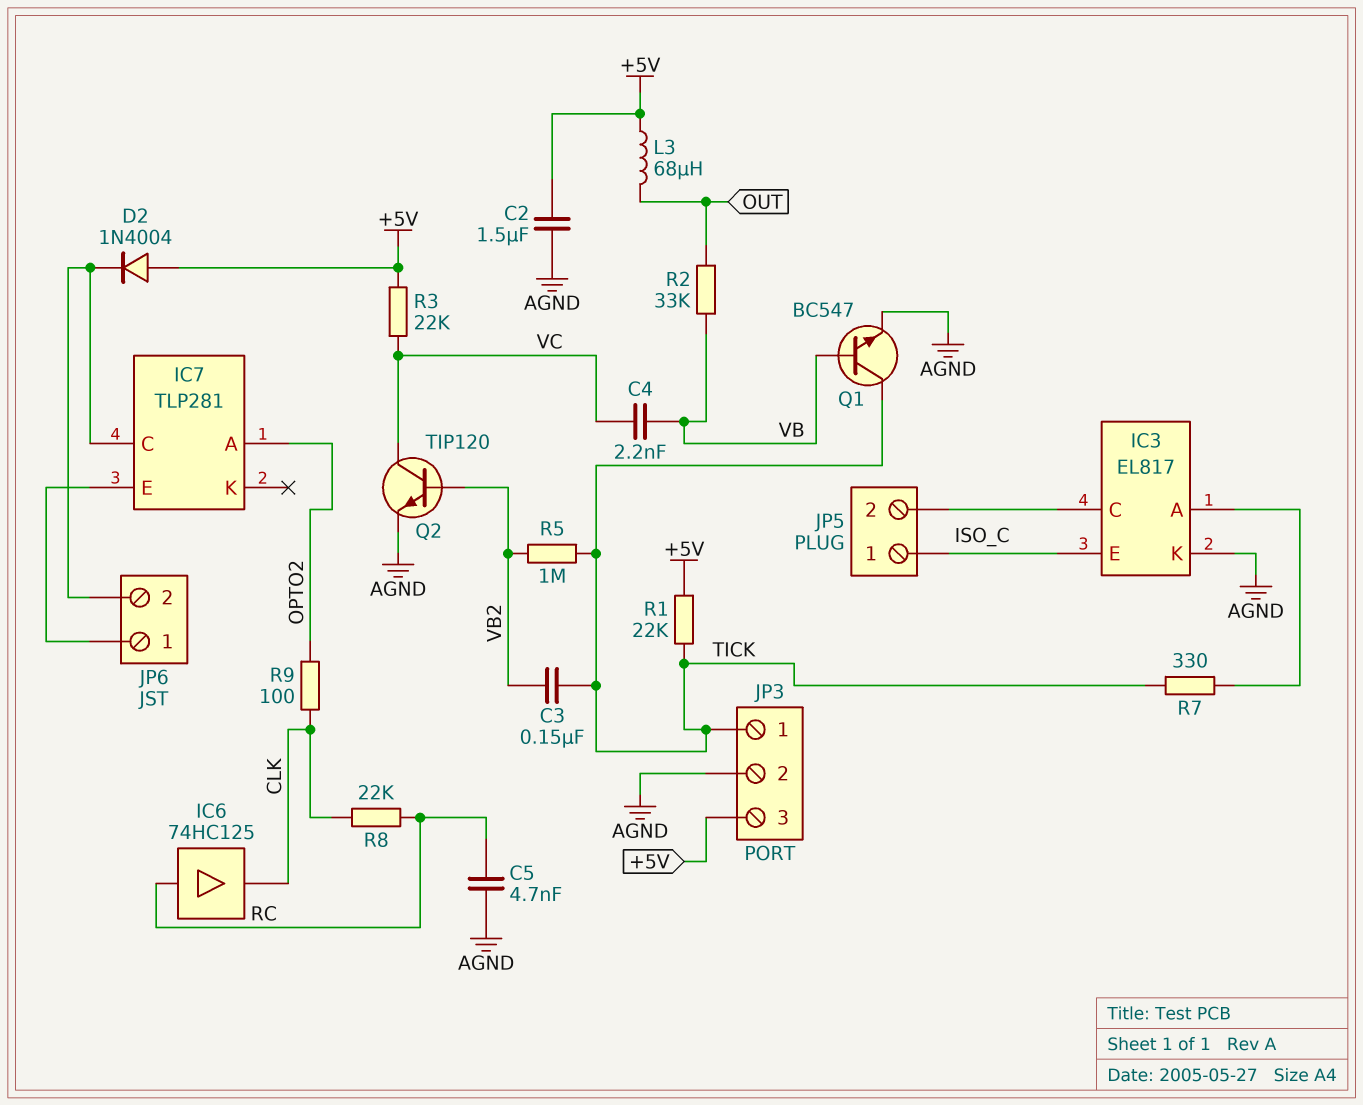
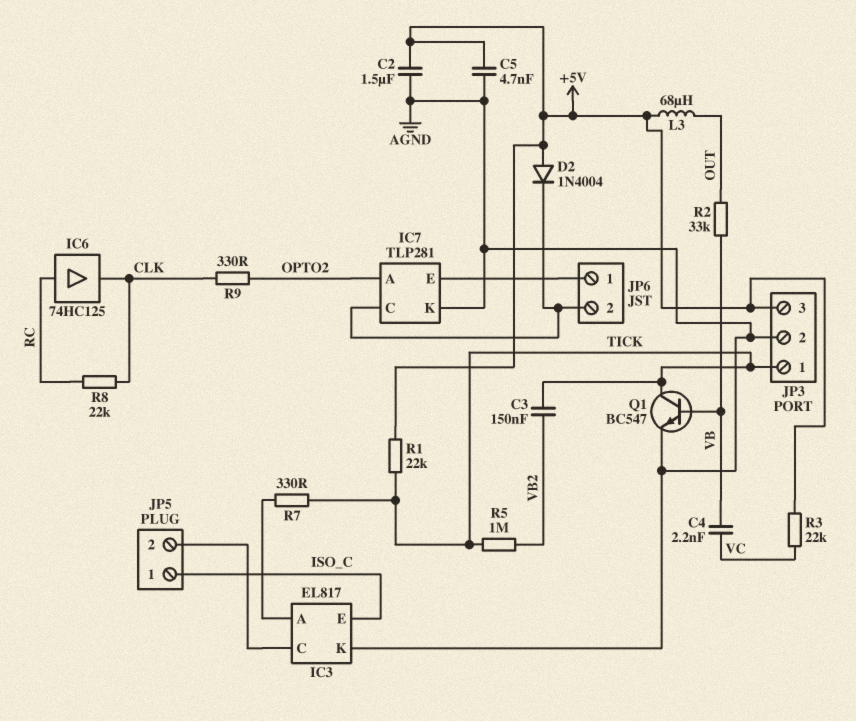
C5: 4.7nF (AGND, RC) -> 4.7nF (+5V, AGND)
IC7 pin K: none -> AGND
Q2: NPN TIP120 (B VB2, C VC, E AGND) -> none
R9: 100 (CLK, OPTO2) -> 330 (CLK, OPTO2)

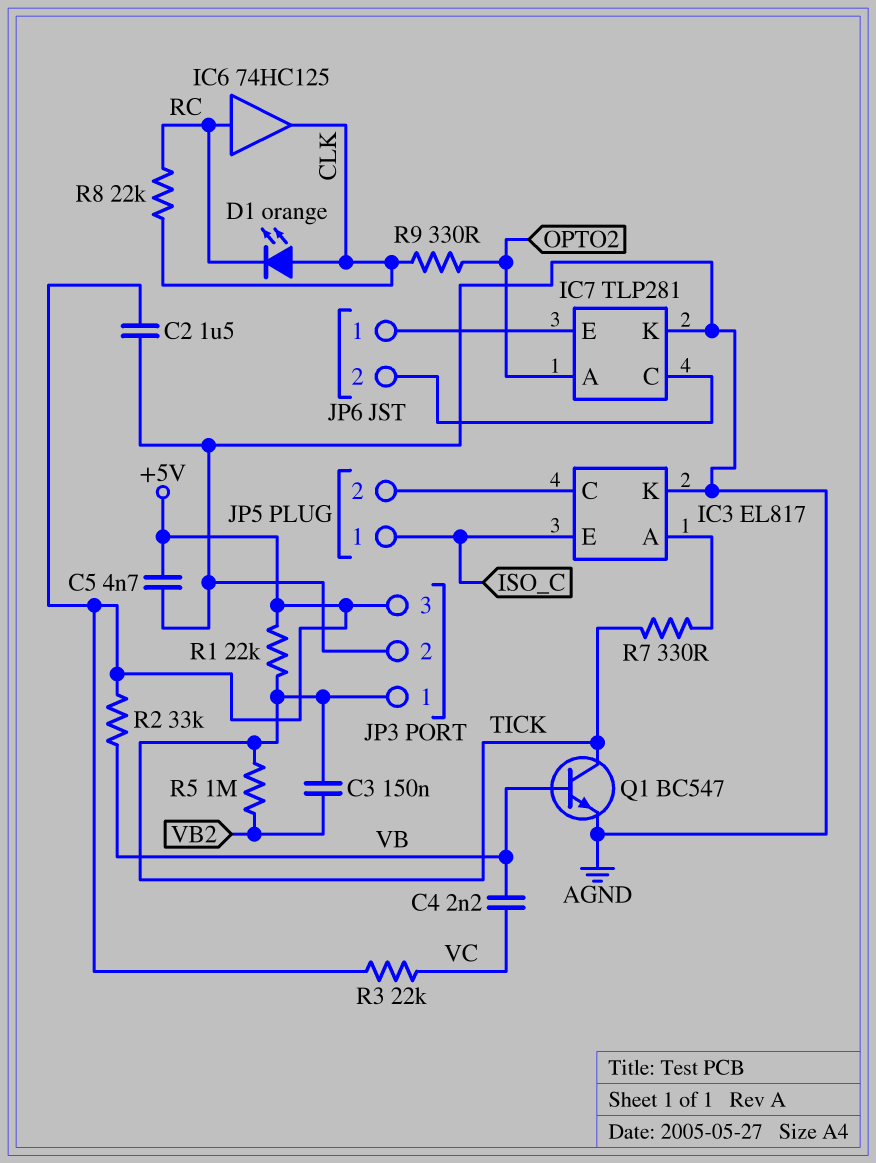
D1: none -> LED orange (A CLK, K RC)
D2: diode 1N4004 (A +5V, K IC7/C) -> none
L3: 68uH (+5V, OUT) -> none
R2: 33k (OUT, VB) -> 33k (+5V, VB)

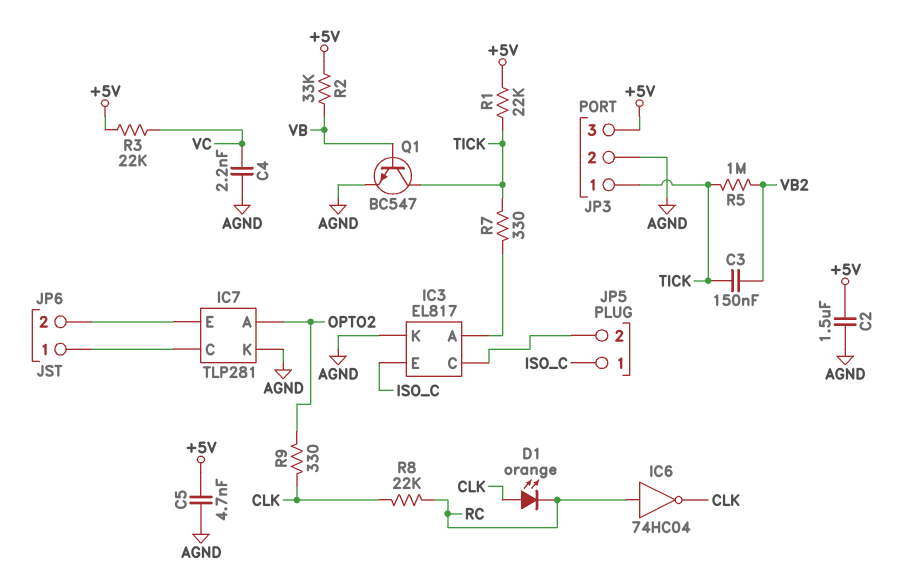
C4: 2.2nF (VB, VC) -> 2.2nF (AGND, VC)
IC6: buffer 74HC125 (in RC, out CLK) -> NOT 74HC04 (in RC, out CLK)
JP6 pin 1: IC7/E -> IC7/C
JP6 pin 2: IC7/C -> IC7/E

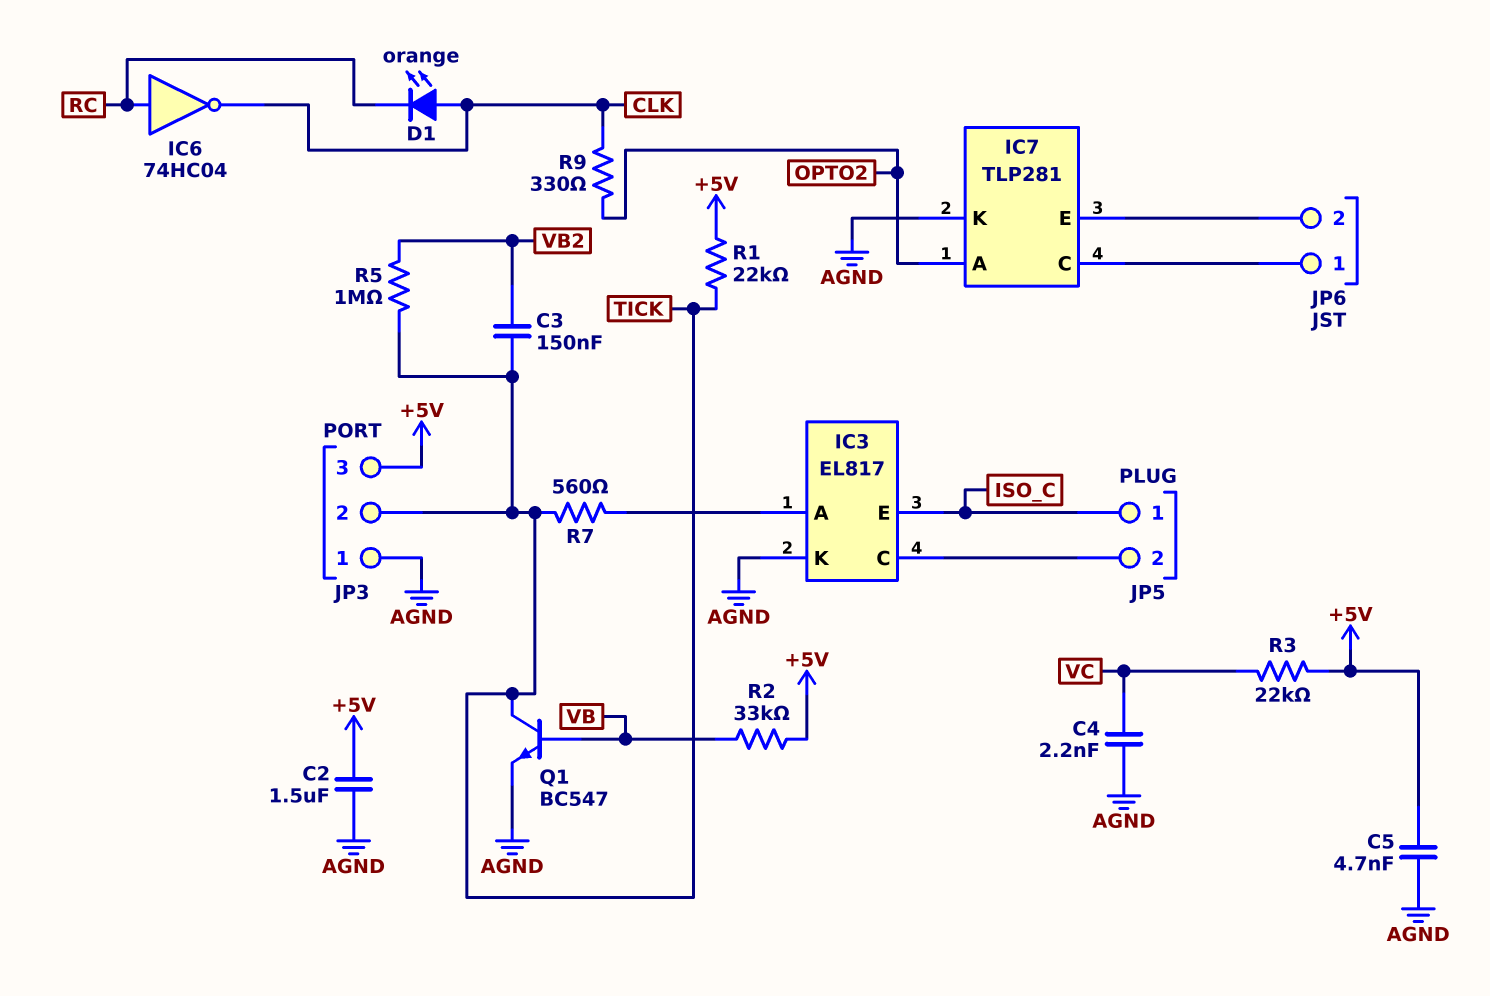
JP3 pin 1: TICK -> AGND
JP3 pin 2: AGND -> TICK
R7: 330 (IC3/A, TICK) -> 560 (IC3/A, TICK)
R8: 22k (CLK, RC) -> none

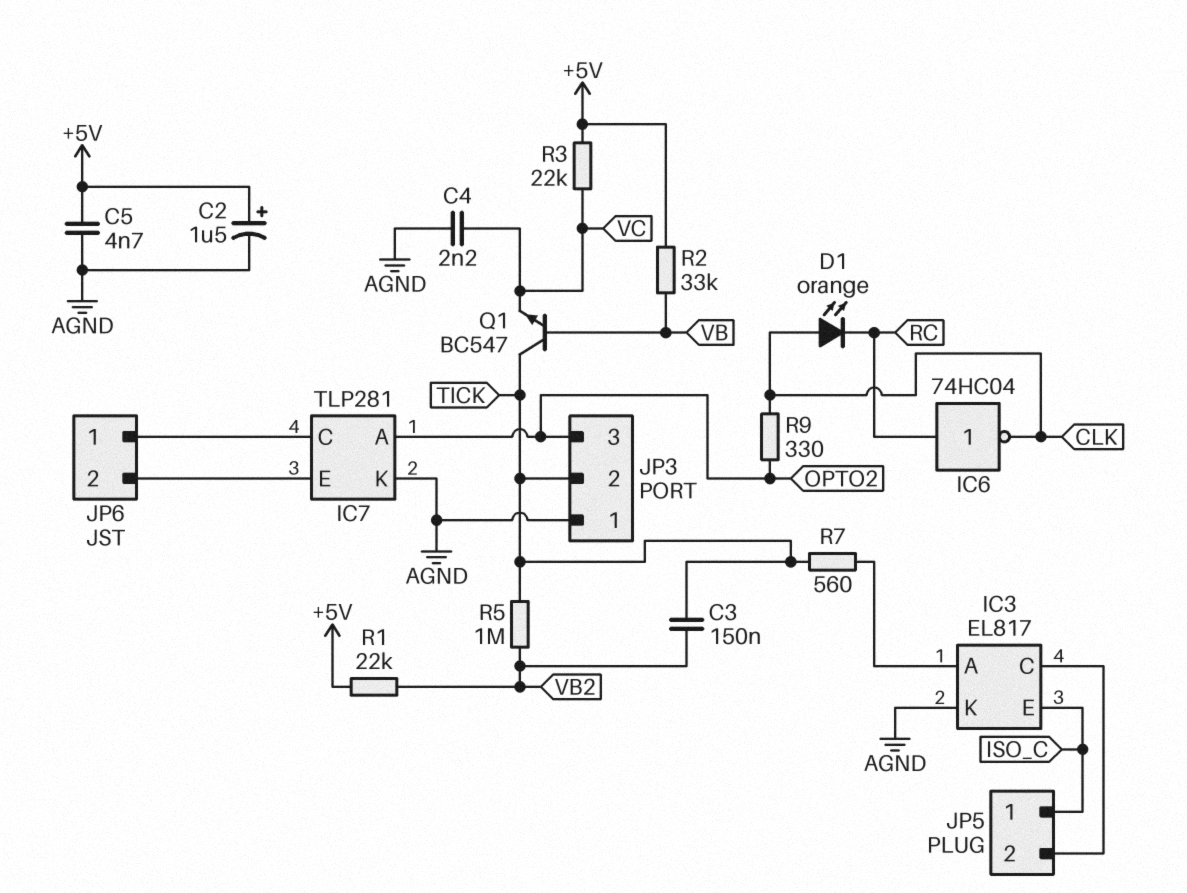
C2: 1.5uF (+5V, AGND) -> 1.5uF (plus +5V, minus AGND)
JP3 pin 3: +5V -> OPTO2
Q1: NPN BC547 (B VB, C TICK, E AGND) -> NPN BC547 (B VB, C TICK, E VC)
R1: 22k (+5V, TICK) -> 22k (+5V, VB2)

